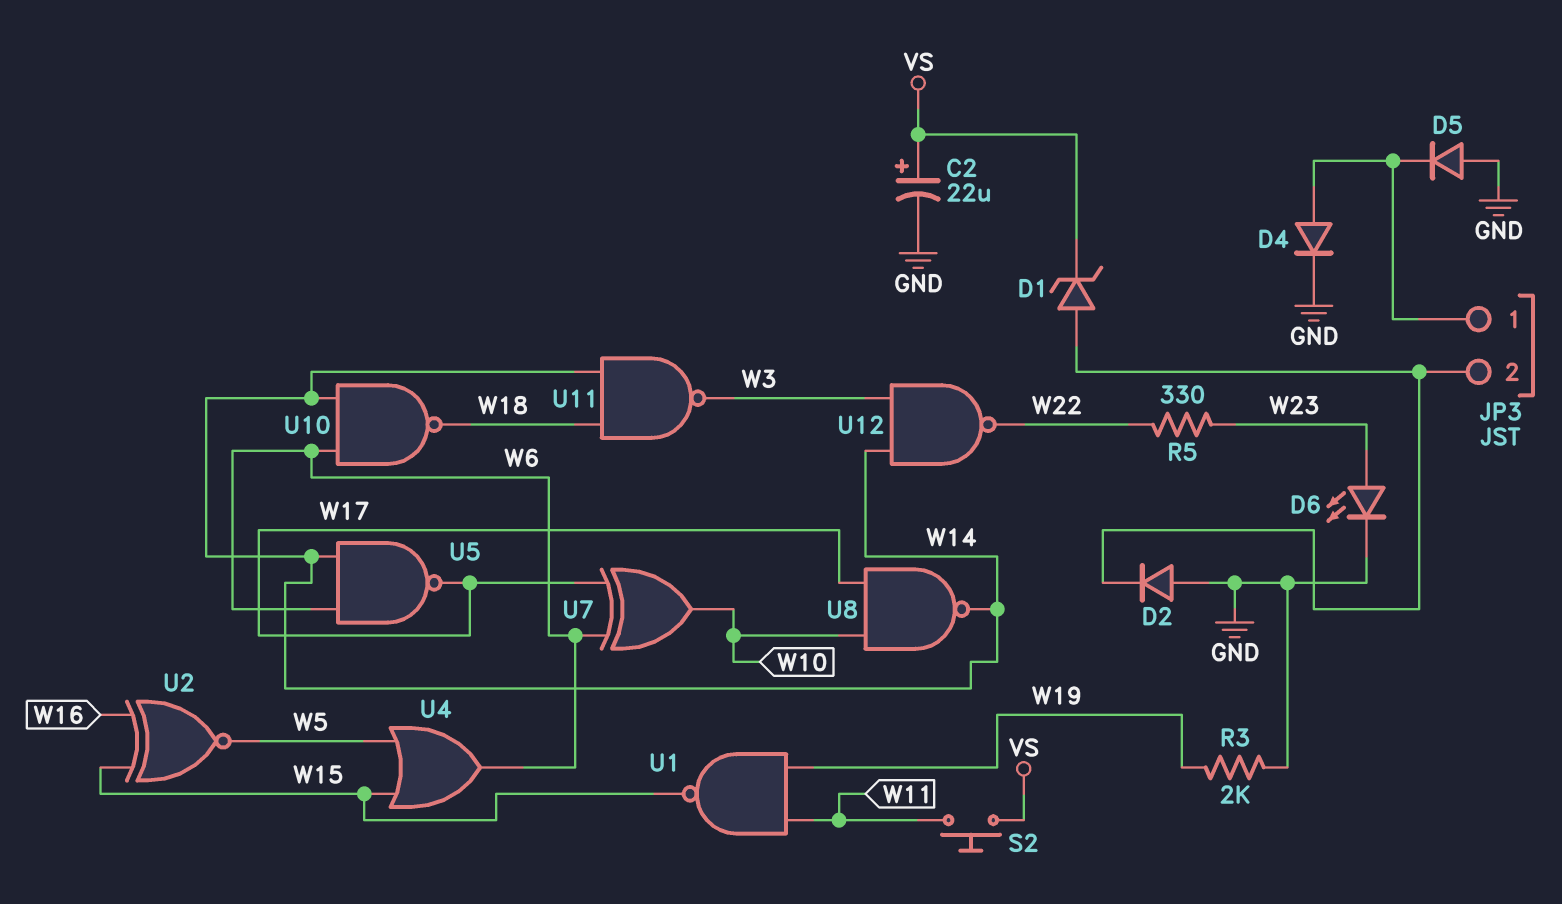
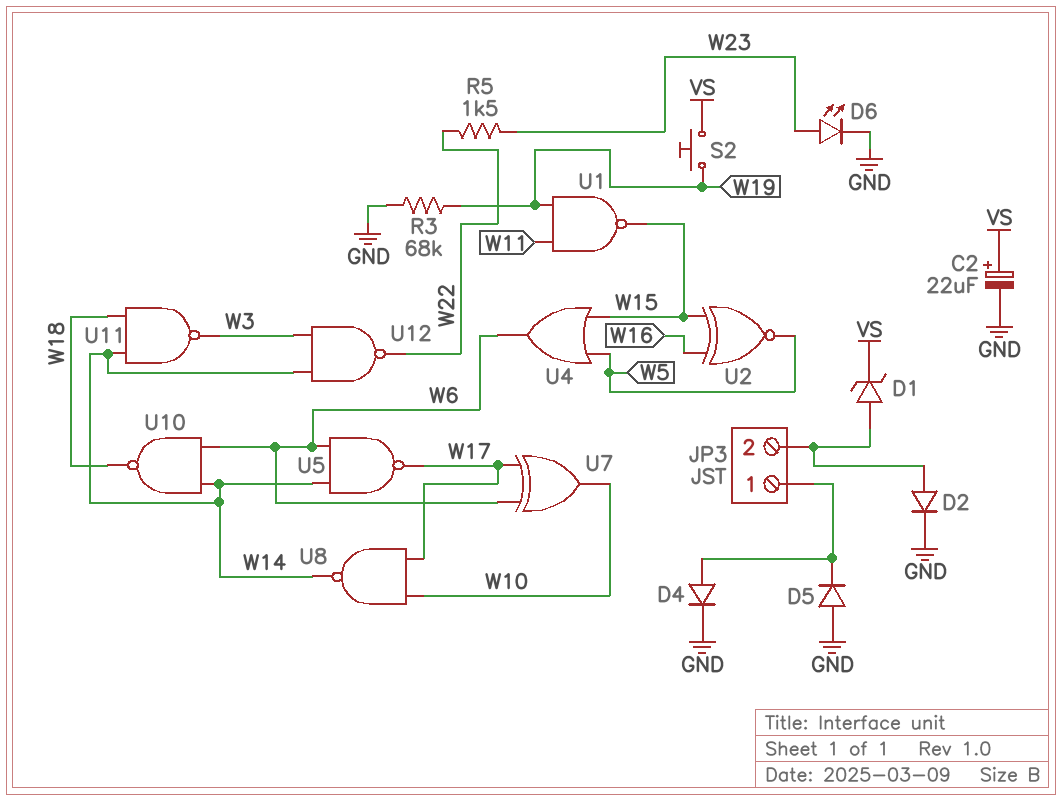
D2: diode (A GND, K JP3/2) -> diode (A JP3/2, K GND)
R3: 2k (GND, W19) -> 68k (GND, W19)
R5: 330 (W22, W23) -> 1.5k (W22, W23)
S2: button (VS, W11) -> button (VS, W19)

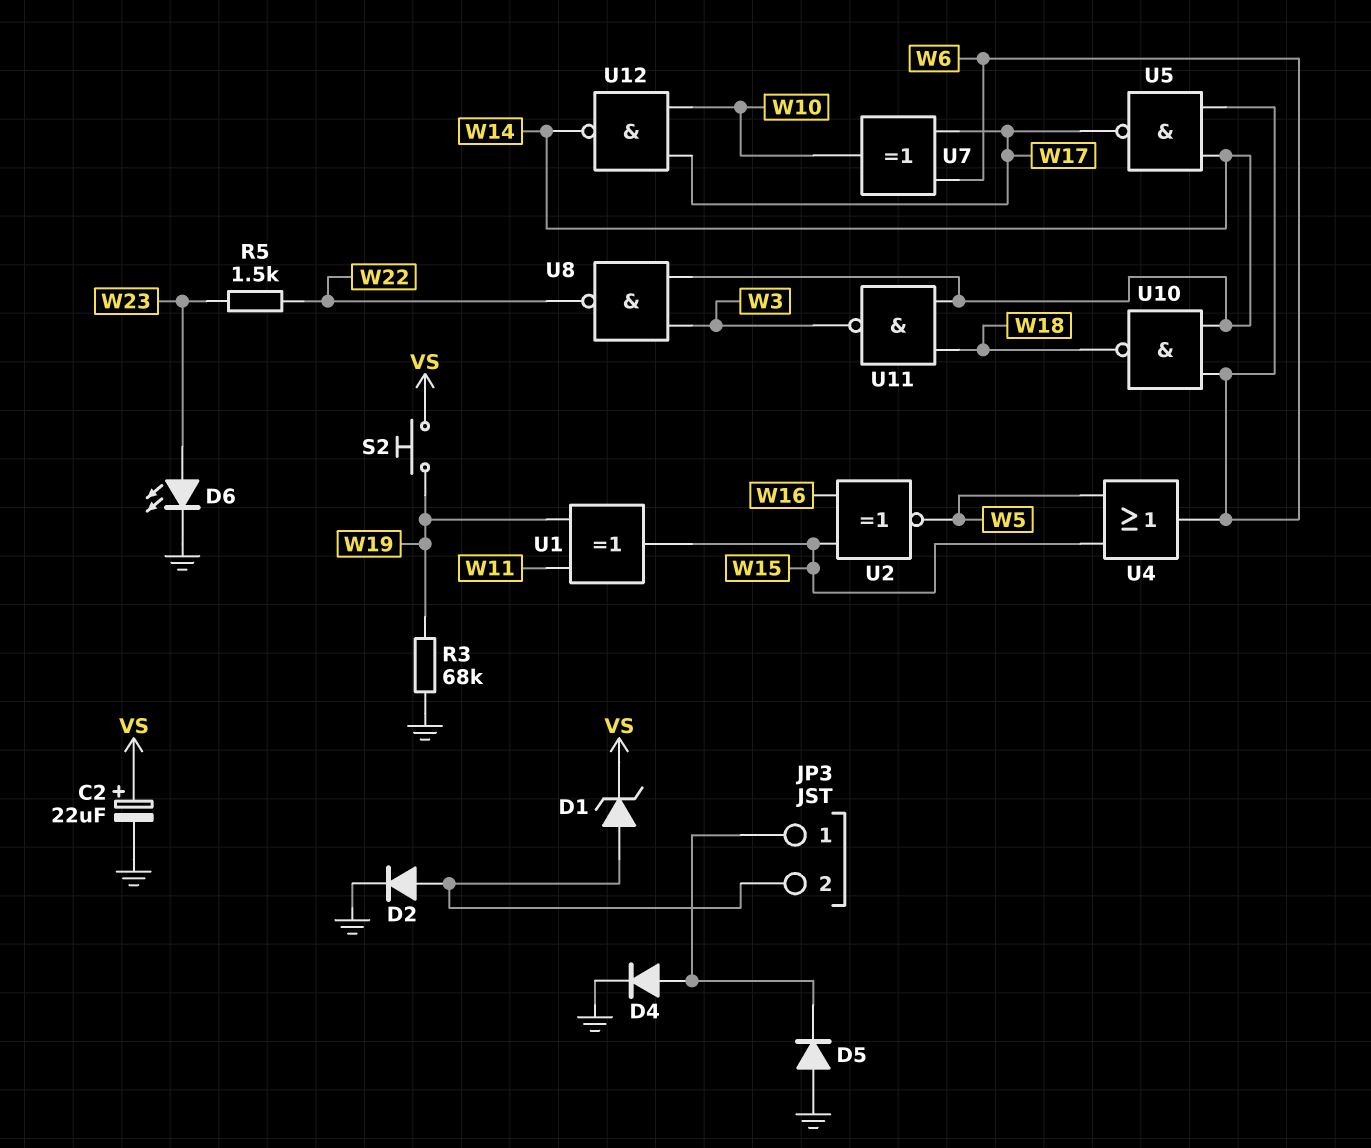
U1: NAND (in W11, in W19, out W15) -> XOR (in W11, in W19, out W15)
U8: NAND (in W10, in W17, out W14) -> NAND (in W3, in W14, out W22)
U12: NAND (in W3, in W14, out W22) -> NAND (in W10, in W17, out W14)

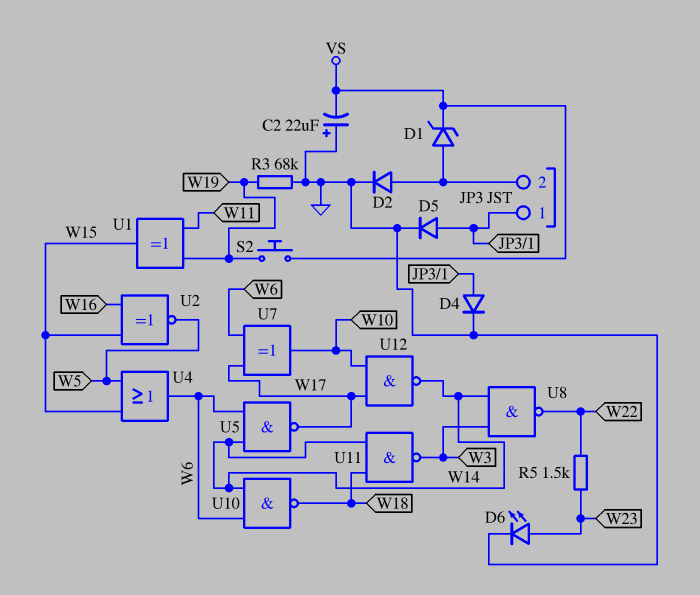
C2: 22uF (plus VS, minus GND) -> 22uF (plus GND, minus VS)
D5: diode (A GND, K JP3/1) -> diode (A JP3/1, K GND)

